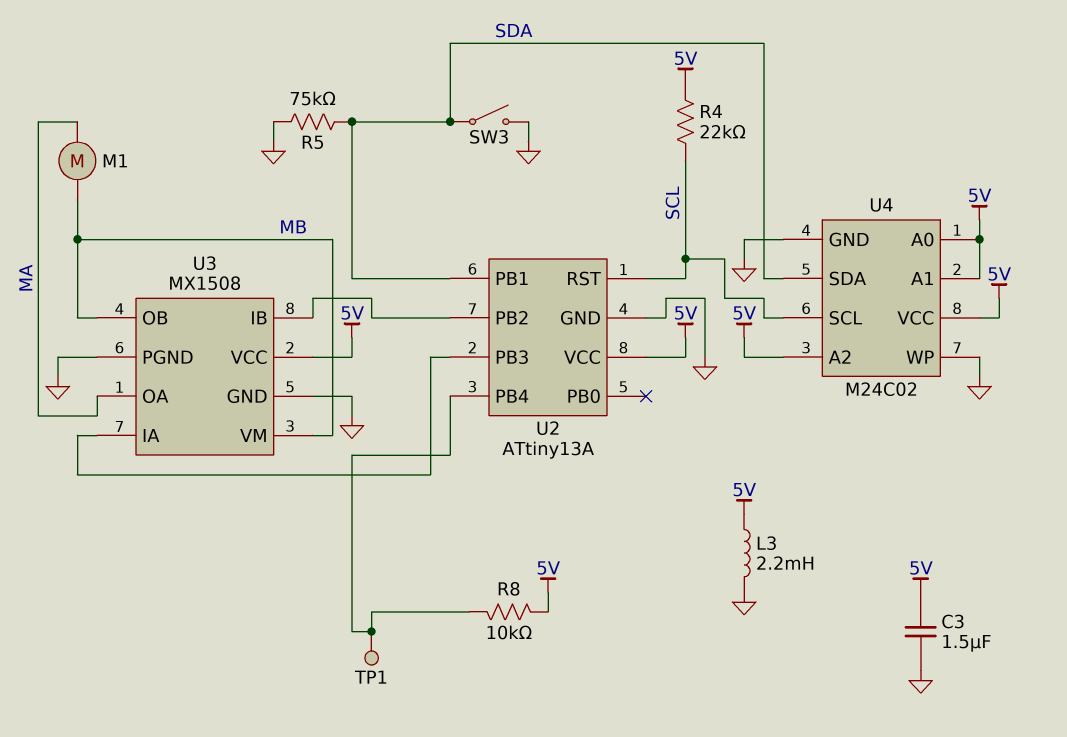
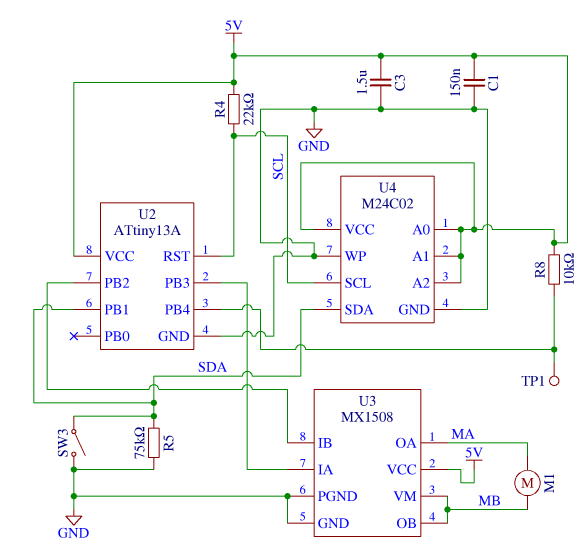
C1: none -> 150nF (5V, GND)
L3: 2.2mH (5V, GND) -> none

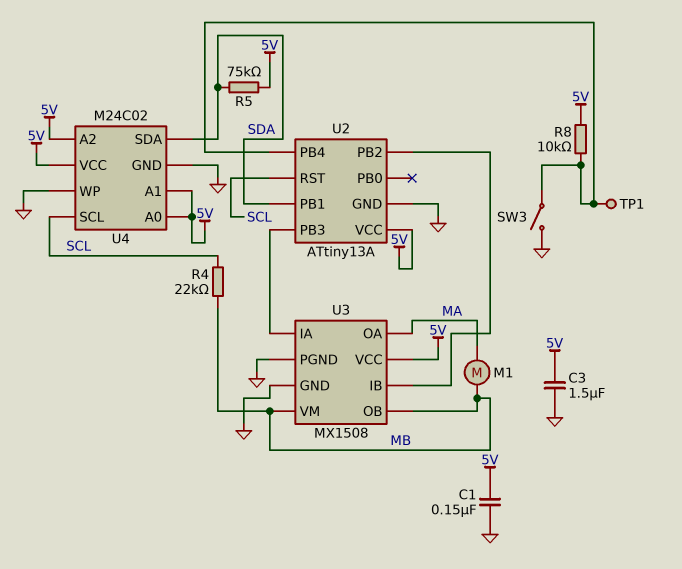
R4: 22k (5V, SCL) -> 22k (MB, SCL)
R5: 75k (GND, SDA) -> 75k (5V, SDA)
SW3: switch (GND, SDA) -> switch (GND, U2/PB4)

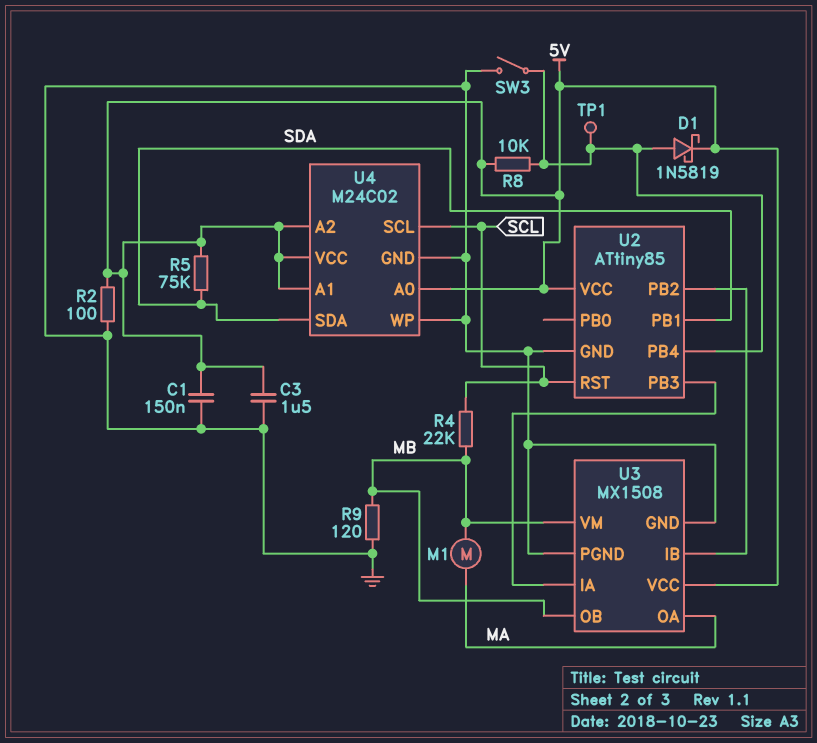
D1: none -> schottky 1N5819 (A U2/PB4, K 5V)
R2: none -> 100 (5V, GND)
R9: none -> 120 (GND, MB)
U2: ATtiny13A -> ATtiny85

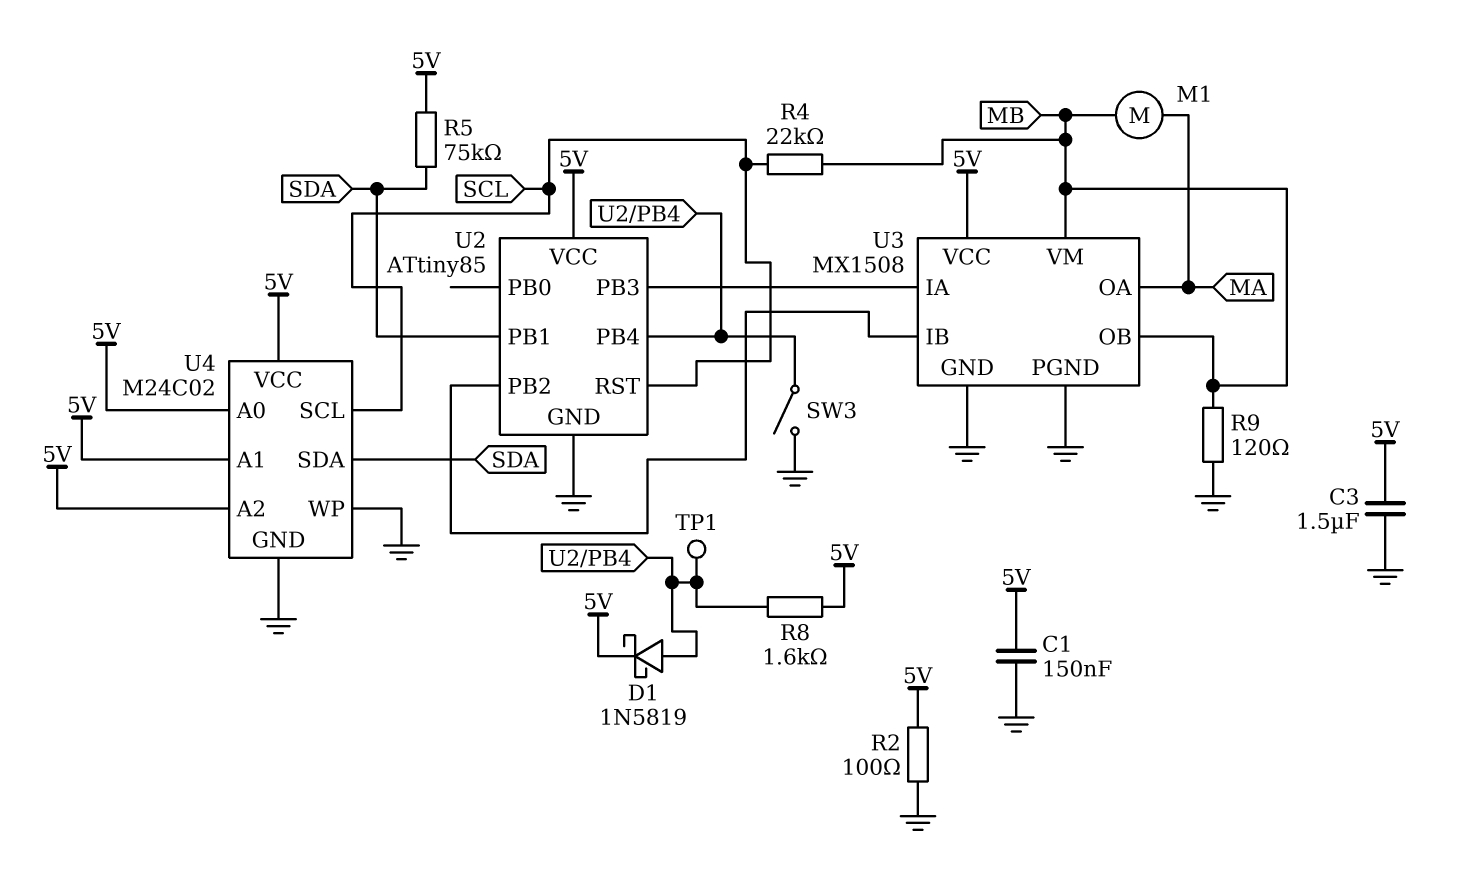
R8: 10k (5V, U2/PB4) -> 1.6k (5V, U2/PB4)

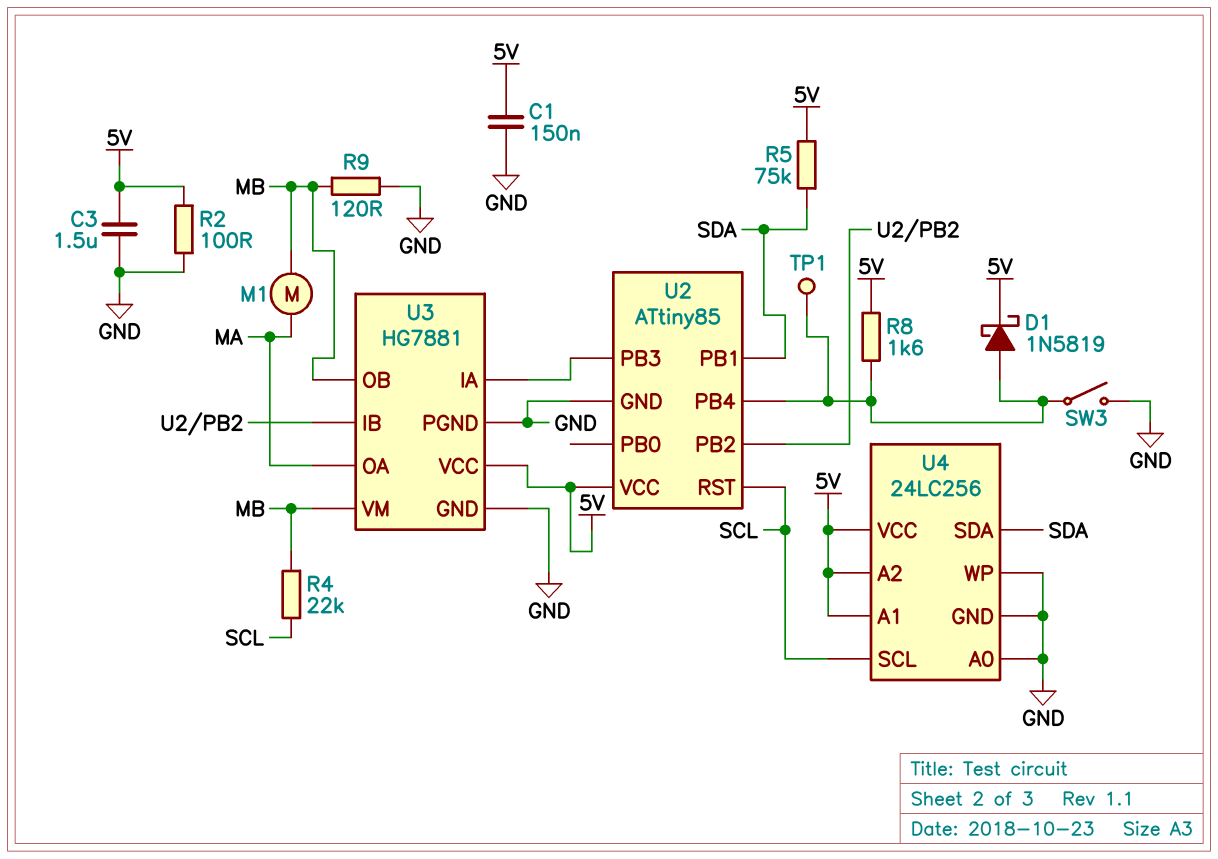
U3: MX1508 -> HG7881
U4: M24C02 -> 24LC256
U4 pin A0: 5V -> GND

